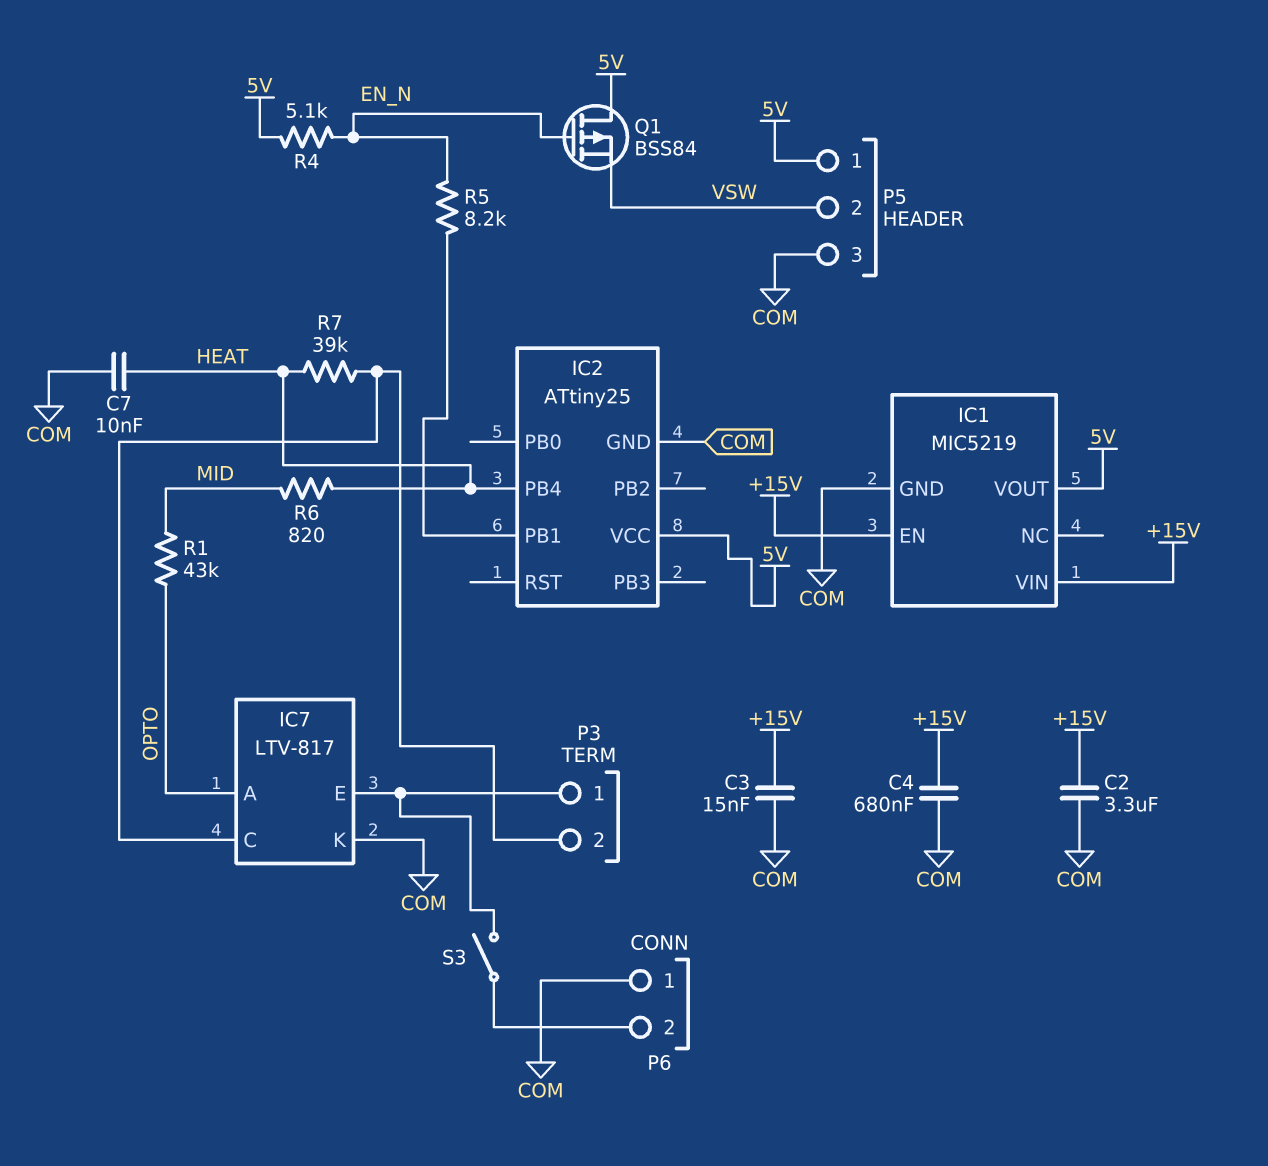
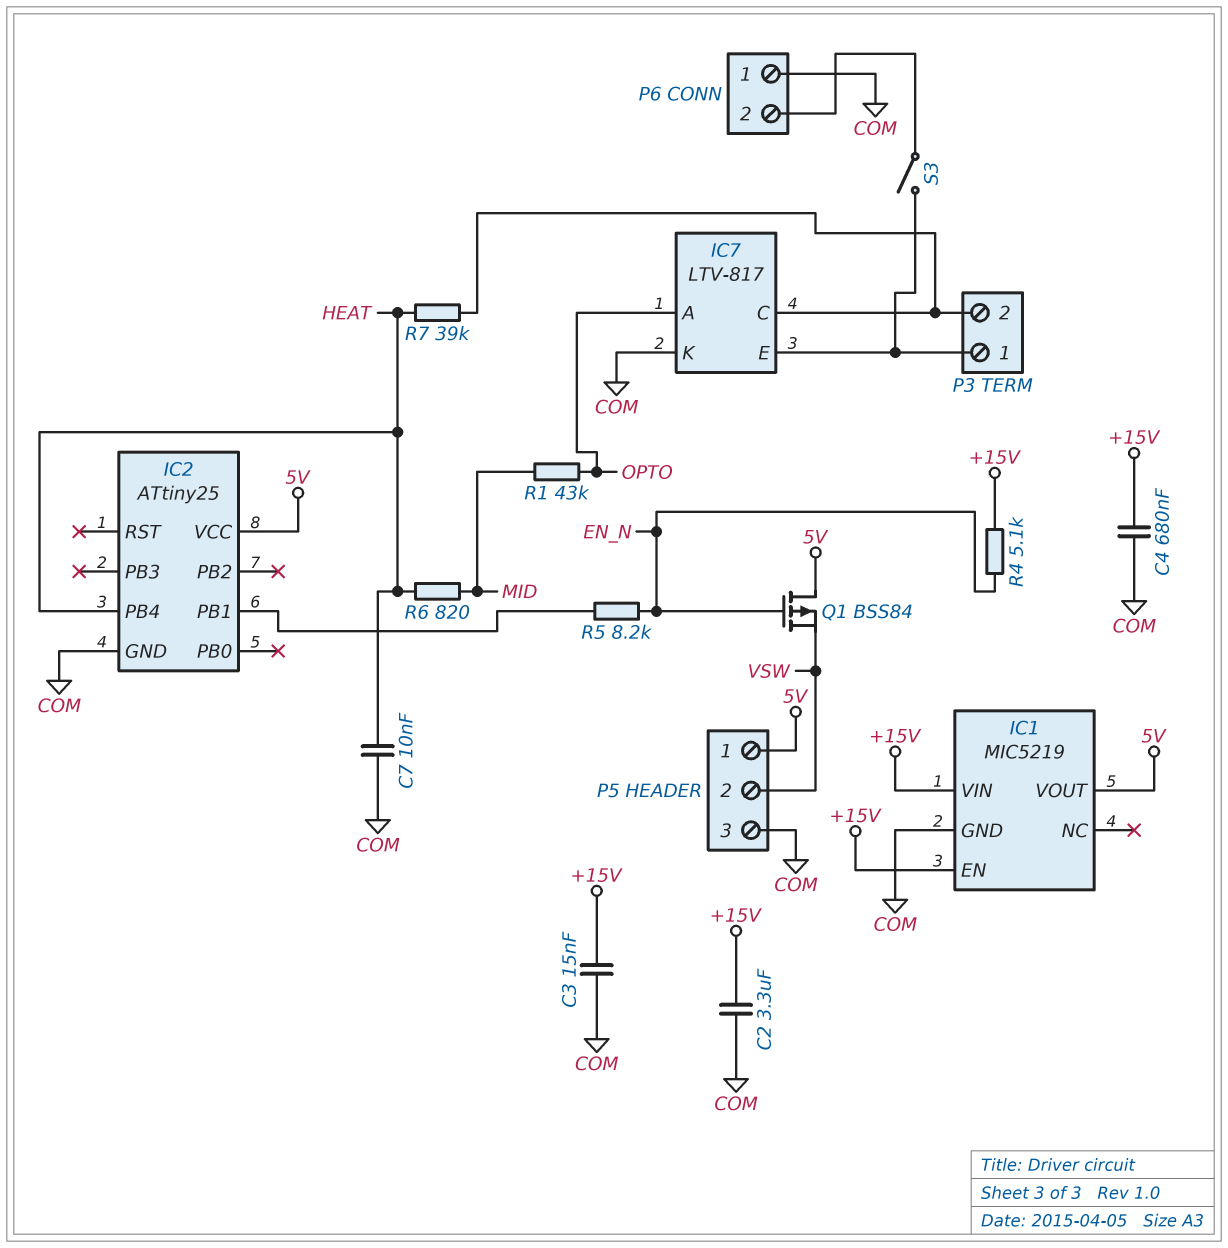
R4: 5.1k (5V, EN_N) -> 5.1k (+15V, EN_N)

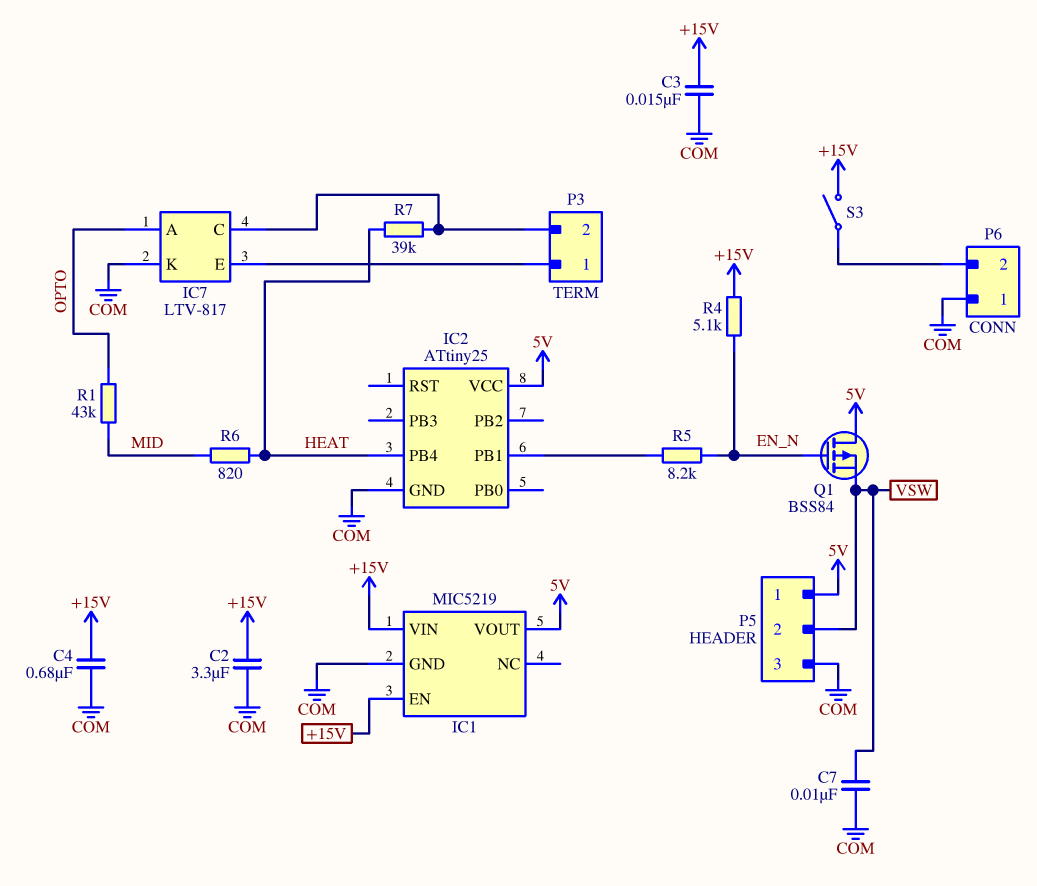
C7: 10nF (COM, HEAT) -> 10nF (COM, VSW)
S3: switch (IC7/E, P6/2) -> switch (+15V, P6/2)

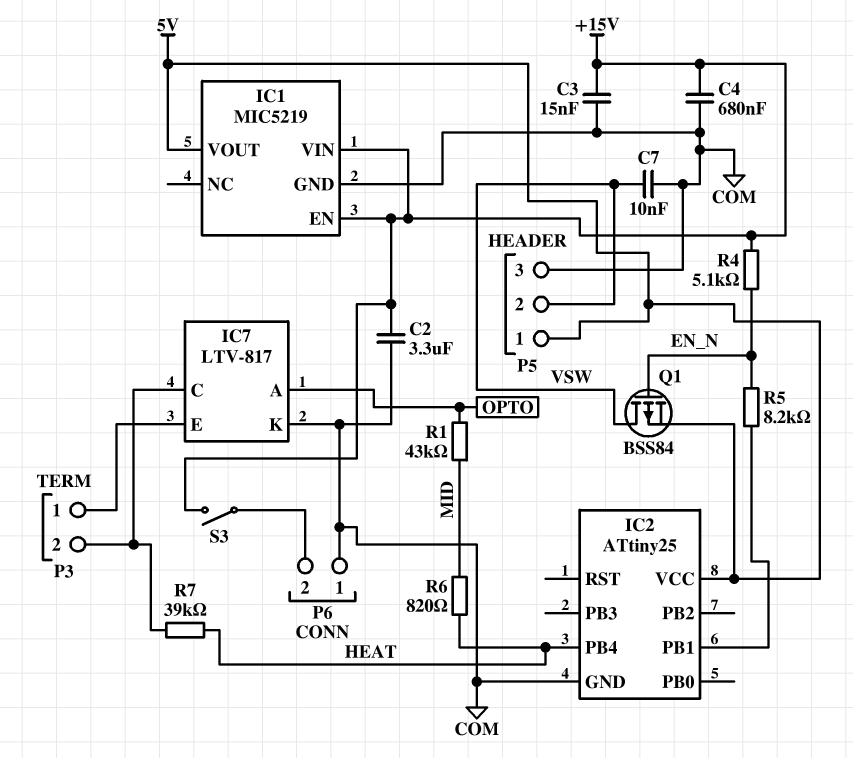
Q1: PMOS BSS84 (G EN_N, D 5V, S VSW) -> PMOS BSS84 (G EN_N, D VSW, S 5V)

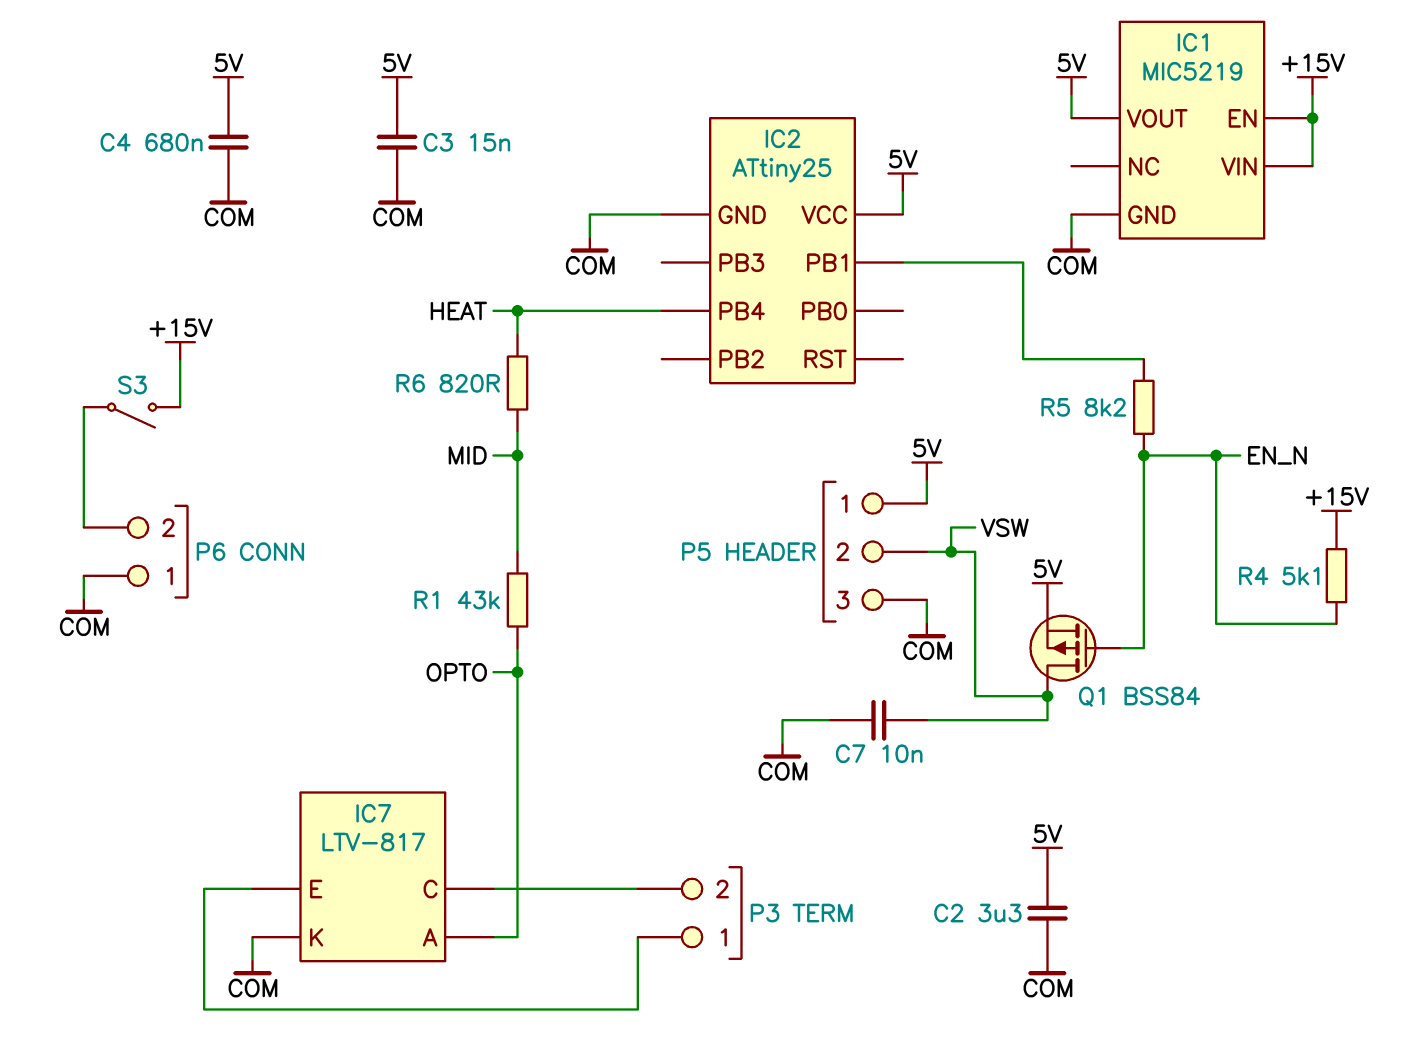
C2: 3.3uF (+15V, COM) -> 3.3uF (5V, COM)
C3: 15nF (+15V, COM) -> 15nF (5V, COM)
C4: 680nF (+15V, COM) -> 680nF (5V, COM)
R7: 39k (HEAT, IC7/C) -> none

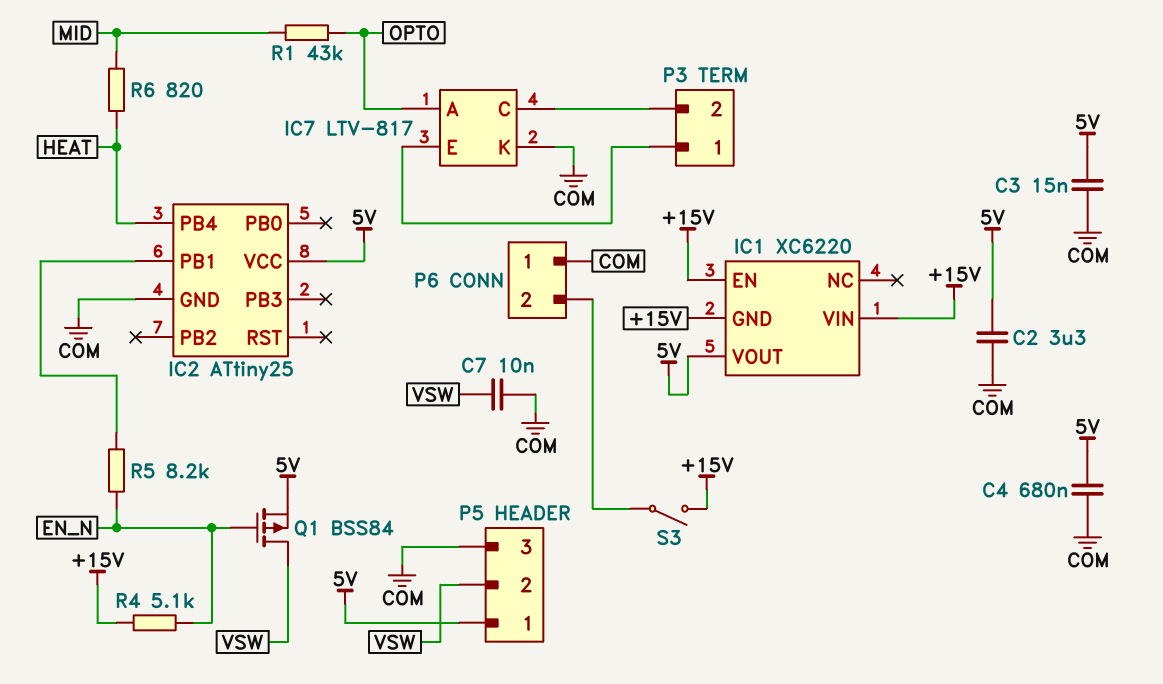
IC1: MIC5219 -> XC6220
IC1 pin GND: COM -> +15V

